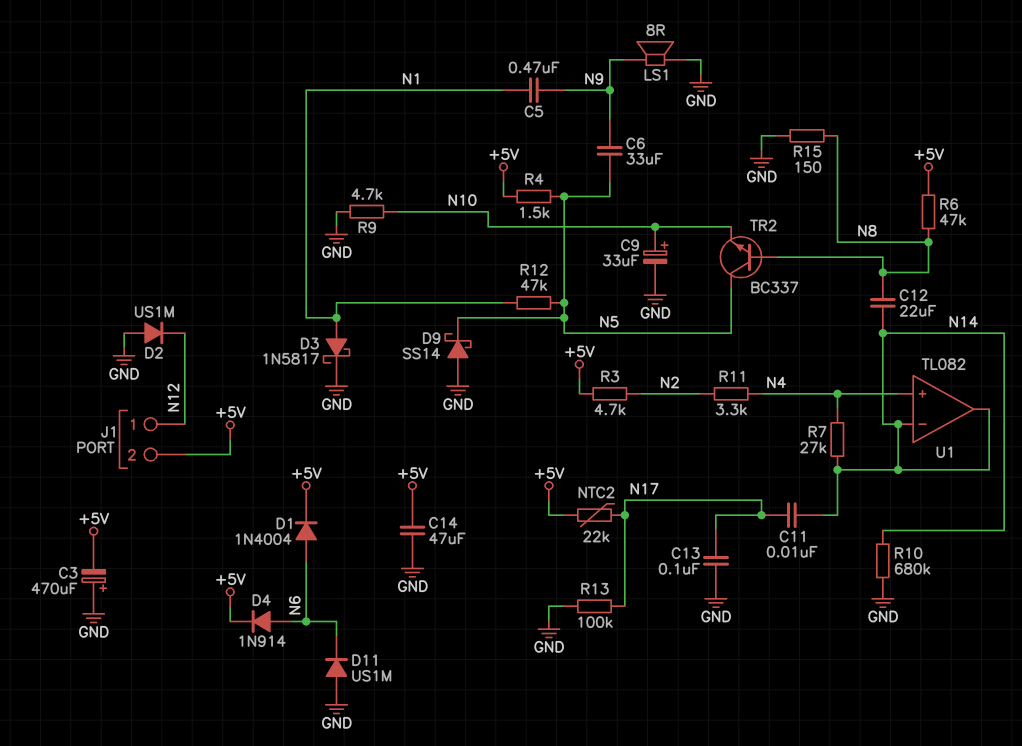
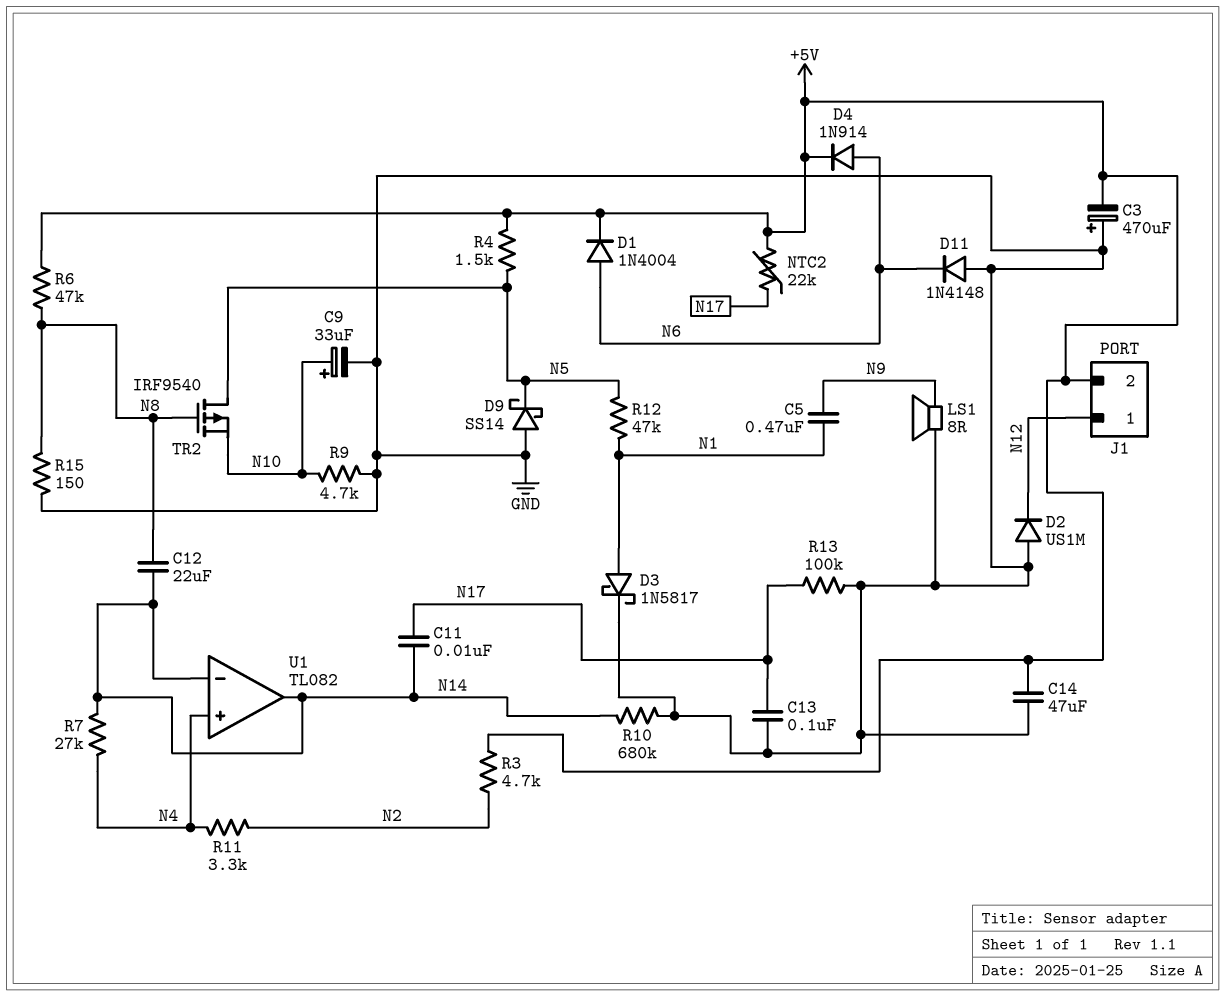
C6: 33uF (N5, N9) -> none
D11: diode US1M (A GND, K N6) -> diode 1N4148 (A GND, K N6)
TR2: NPN BC337 (B N8, C N5, E N10) -> PMOS IRF9540 (G N8, D N5, S N10)

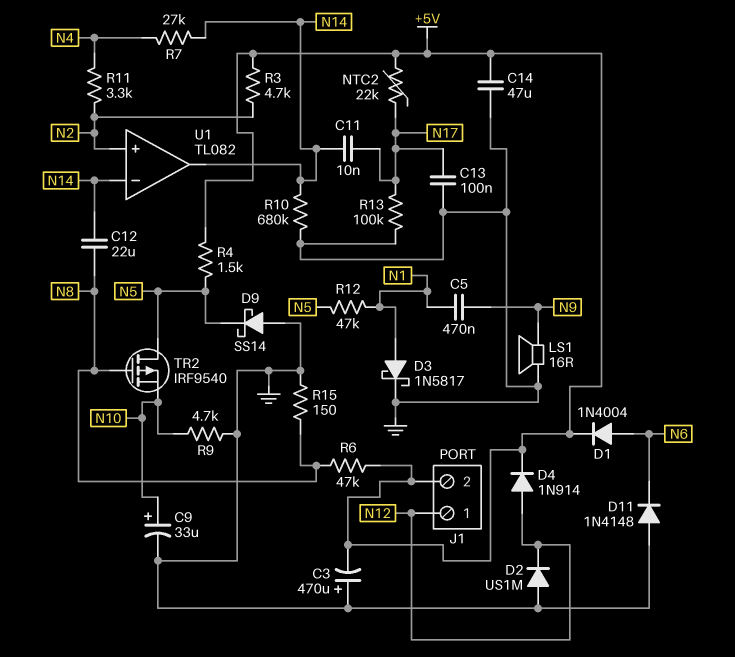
D4: diode 1N914 (A N6, K +5V) -> diode 1N914 (A N12, K +5V)
LS1: speaker 8R (GND, N9) -> speaker 16R (GND, N9)
U1 pin in+: N4 -> N2

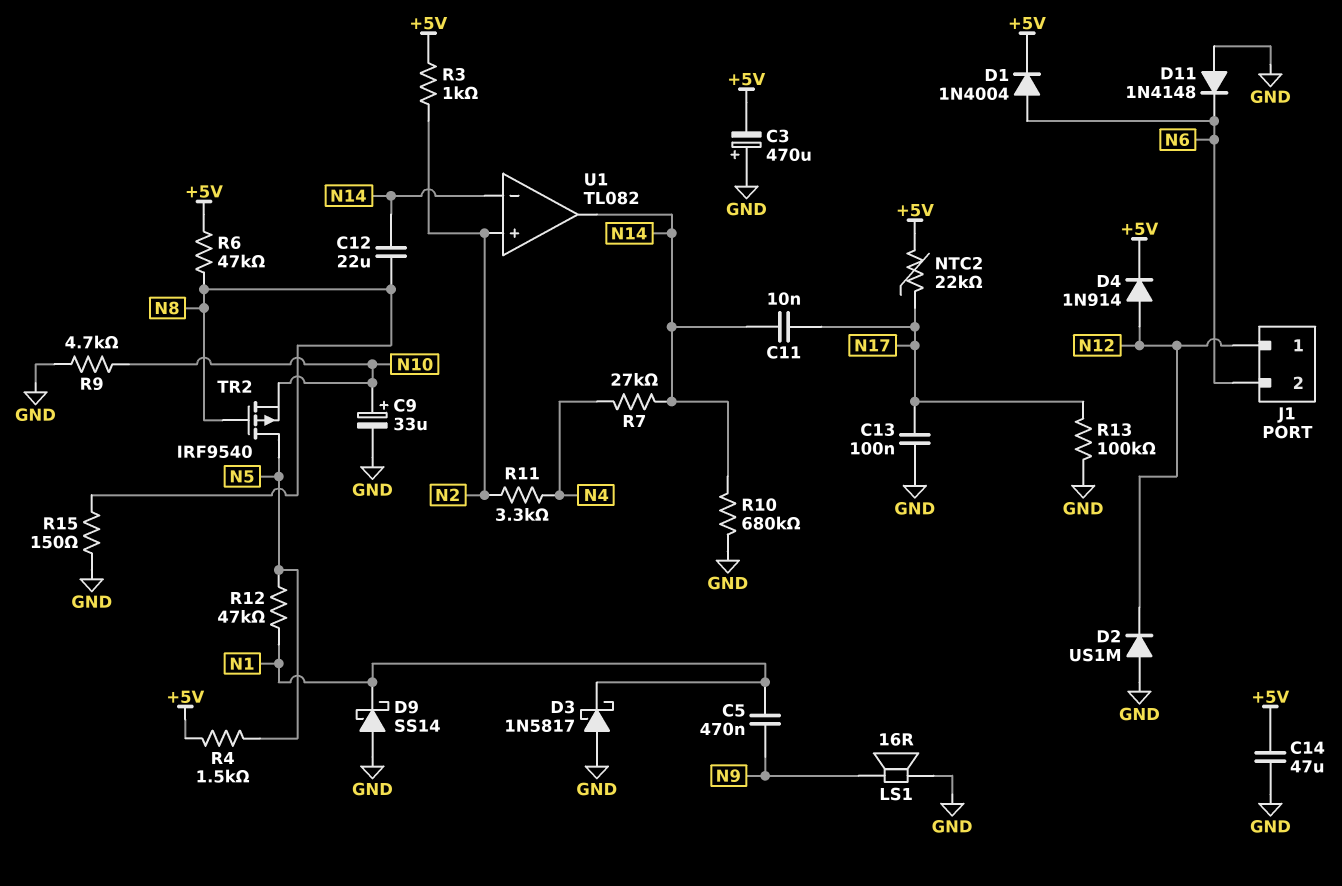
D3: schottky 1N5817 (A N1, K GND) -> schottky 1N5817 (A GND, K N1)
D9: schottky SS14 (A GND, K N5) -> schottky SS14 (A GND, K N1)
J1 pin 2: +5V -> N6
R3: 4.7k (+5V, N2) -> 1k (+5V, N2)

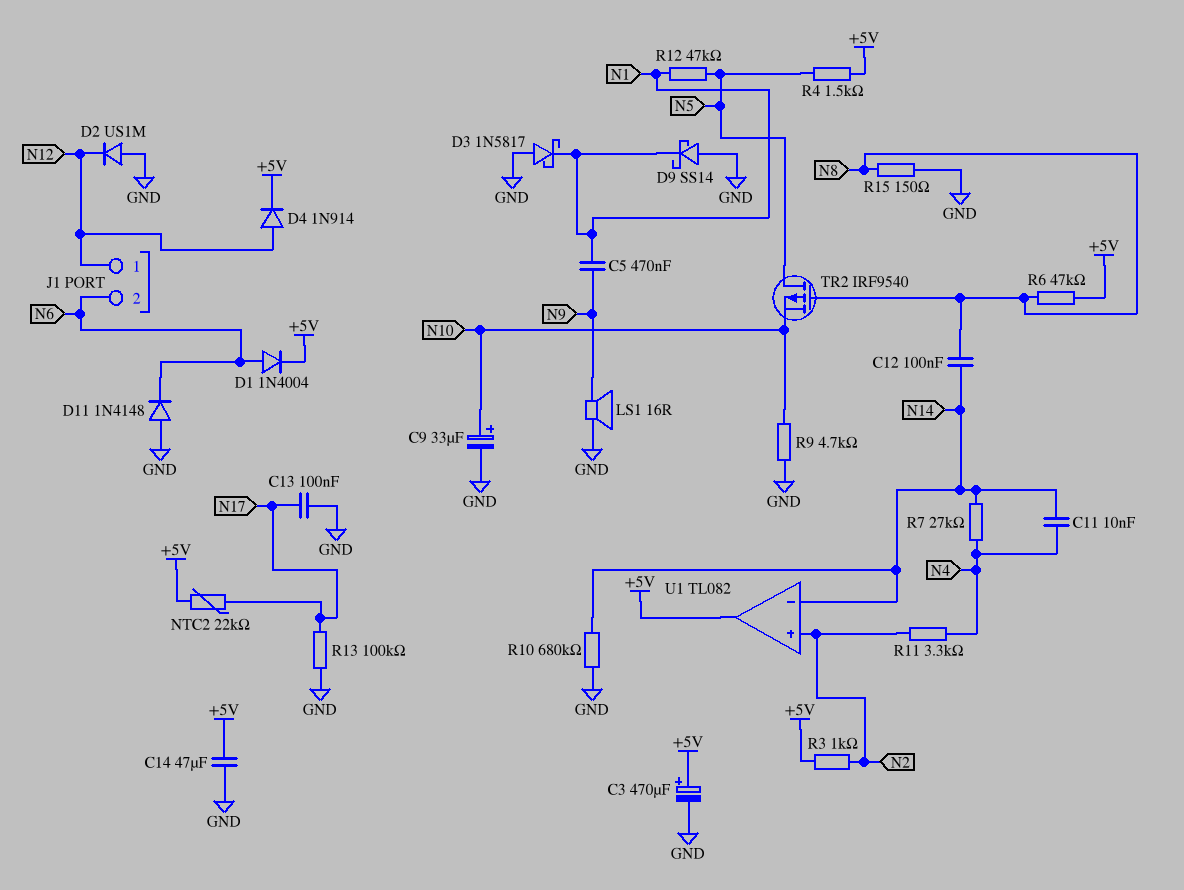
C3: 470uF (plus GND, minus +5V) -> 470uF (plus +5V, minus GND)
C11: 10nF (N14, N17) -> 10nF (N4, N14)
C12: 22uF (N8, N14) -> 100nF (N8, N14)
U1 pin out: N14 -> +5V

